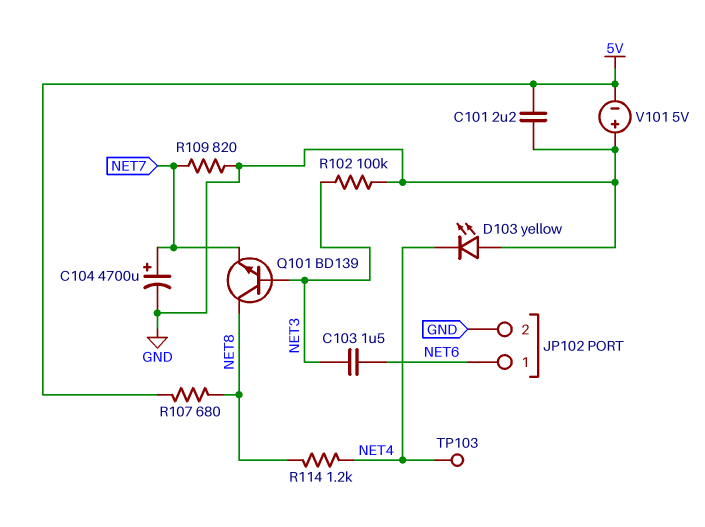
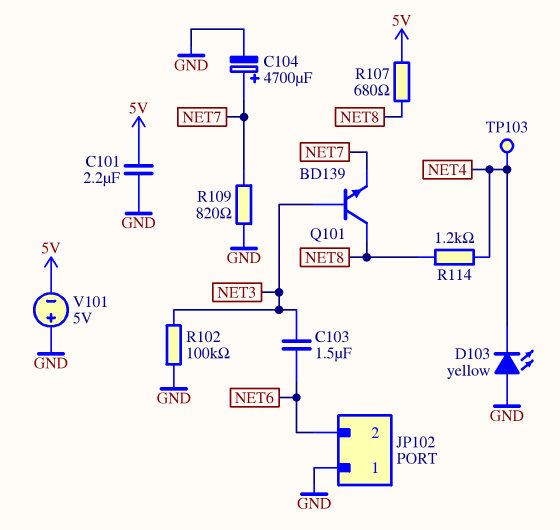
JP102 pin 1: NET6 -> GND
JP102 pin 2: GND -> NET6

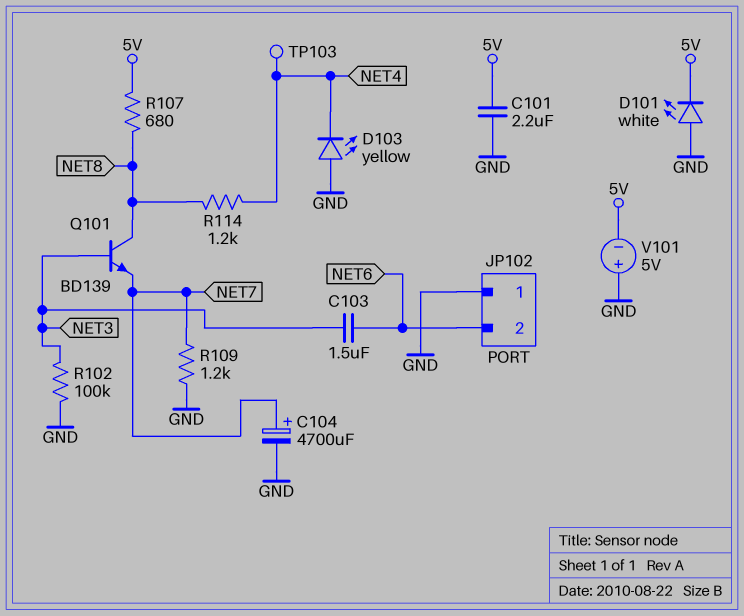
D101: none -> LED white (A GND, K 5V)
R109: 820 (GND, NET7) -> 1.2k (GND, NET7)

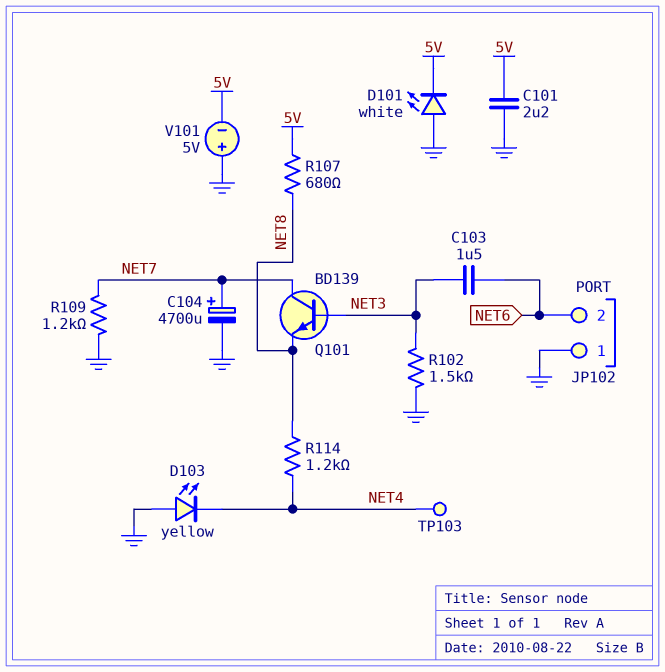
Q101: NPN BD139 (B NET3, C NET8, E NET7) -> NPN BD139 (B NET3, C NET7, E NET8)
R102: 100k (GND, NET3) -> 1.5k (GND, NET3)

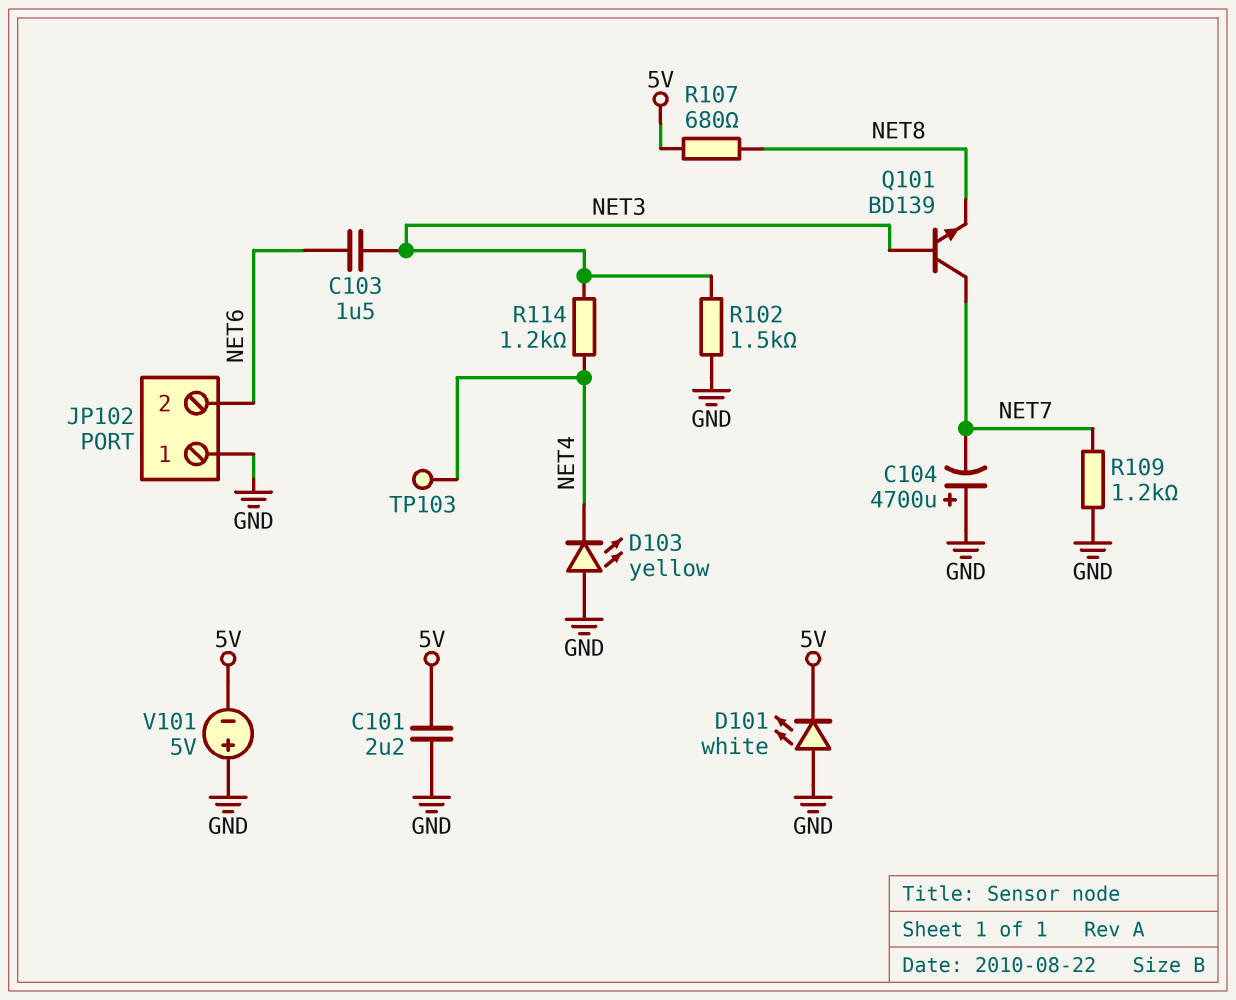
C104: 4700uF (plus NET7, minus GND) -> 4700uF (plus GND, minus NET7)
R114: 1.2k (NET4, NET8) -> 1.2k (NET3, NET4)

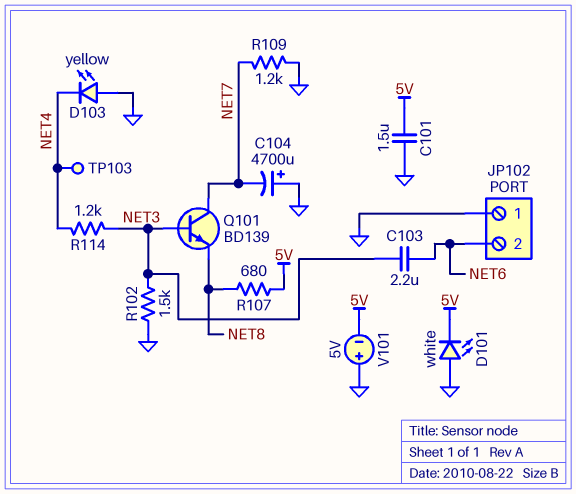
C101: 2.2uF (5V, GND) -> 1.5uF (5V, GND)
C103: 1.5uF (NET3, NET6) -> 2.2uF (NET3, NET6)

